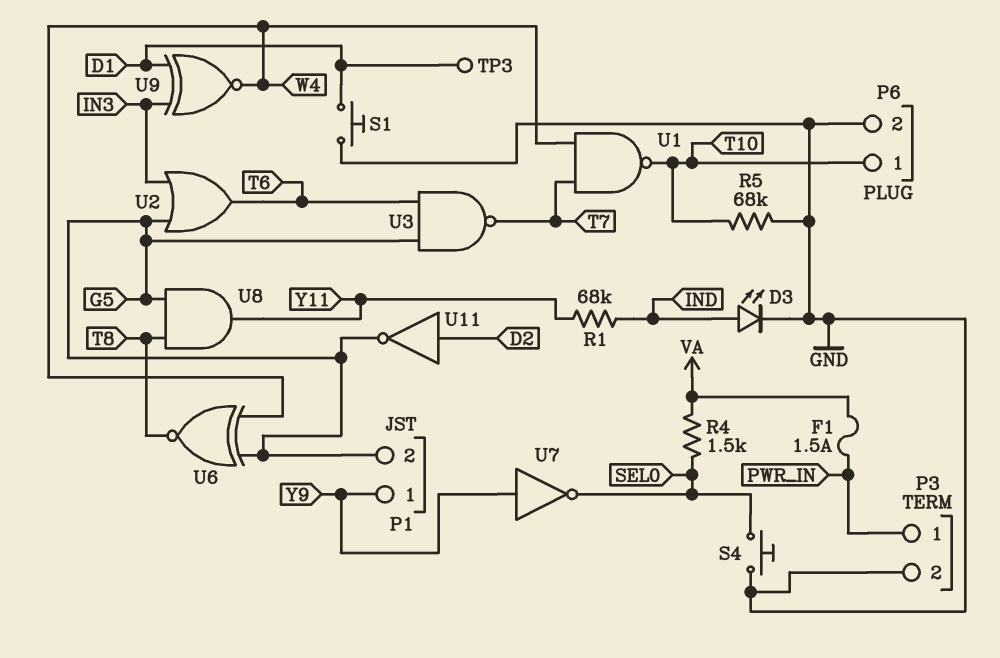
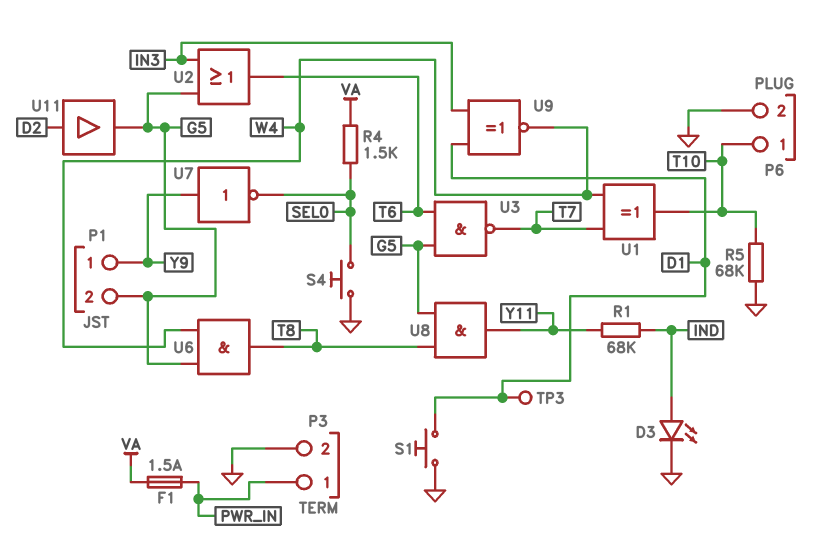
U1: NAND (in T7, in W4, out T10) -> XOR (in T7, in W4, out T10)
U6: XNOR (in G5, in W4, out T8) -> AND (in G5, in W4, out T8)
U11: NOT (in D2, out G5) -> buffer (in D2, out G5)

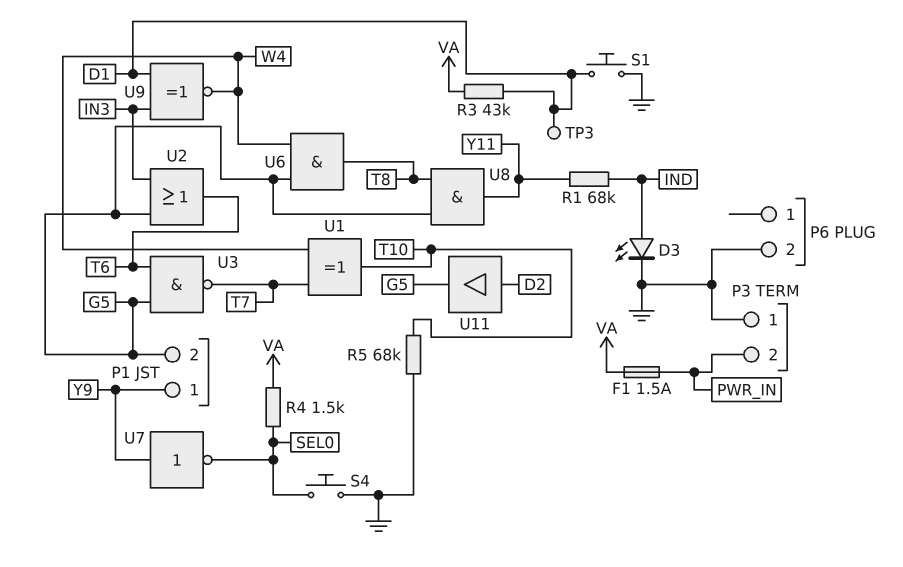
P3 pin 1: PWR_IN -> GND
P3 pin 2: GND -> PWR_IN
P6 pin 1: T10 -> none
R3: none -> 43k (D1, VA)

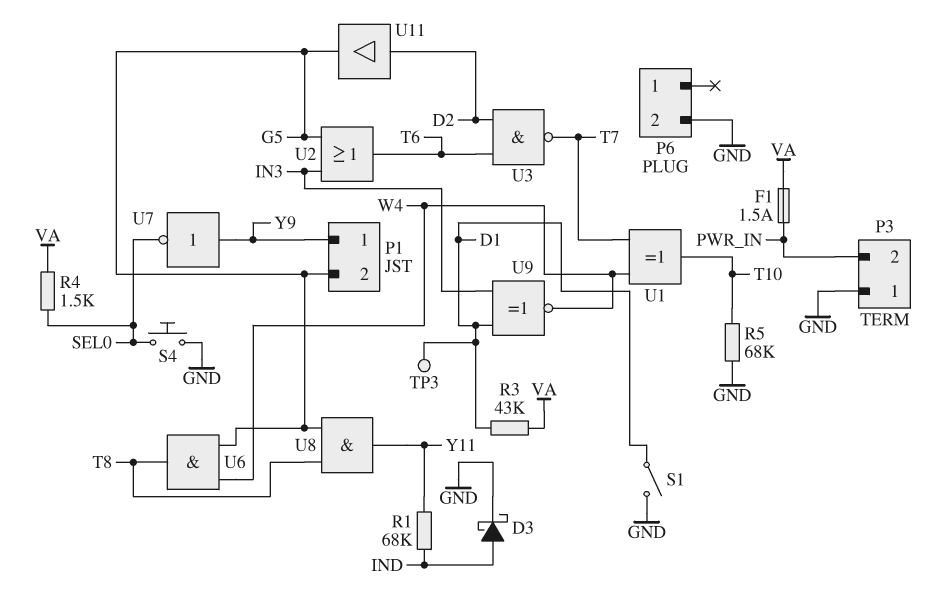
D3: LED (A IND, K GND) -> schottky (A IND, K GND)
S1: button (D1, GND) -> switch (D1, GND)
U3: NAND (in G5, in T6, out T7) -> NAND (in D2, in T6, out T7)

